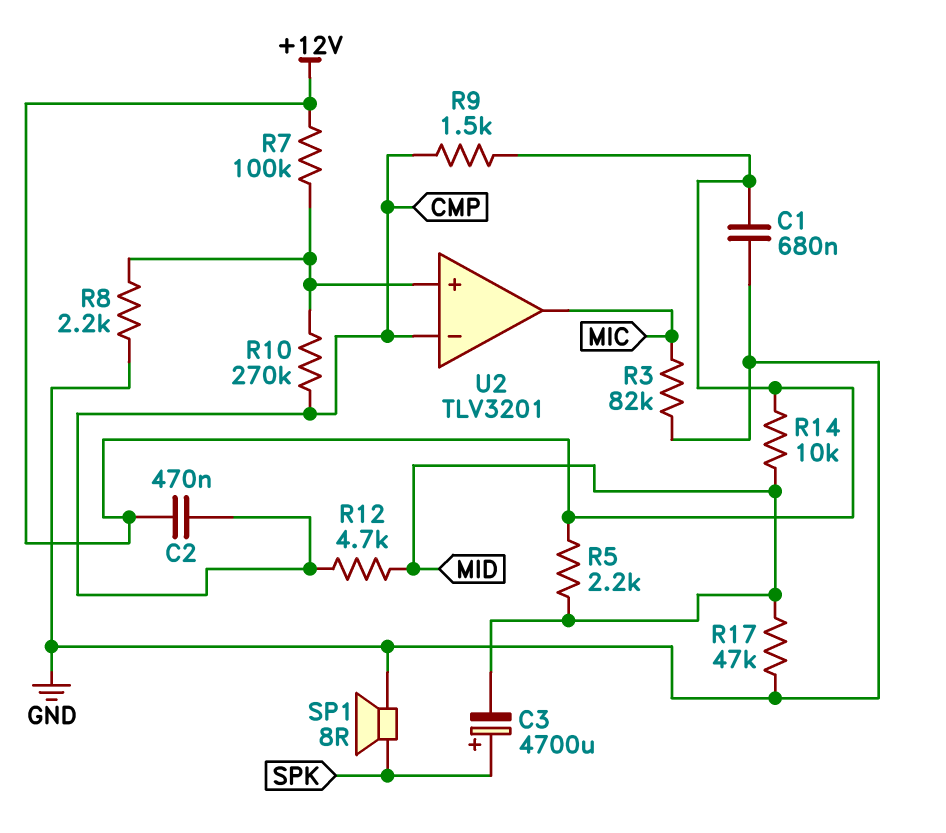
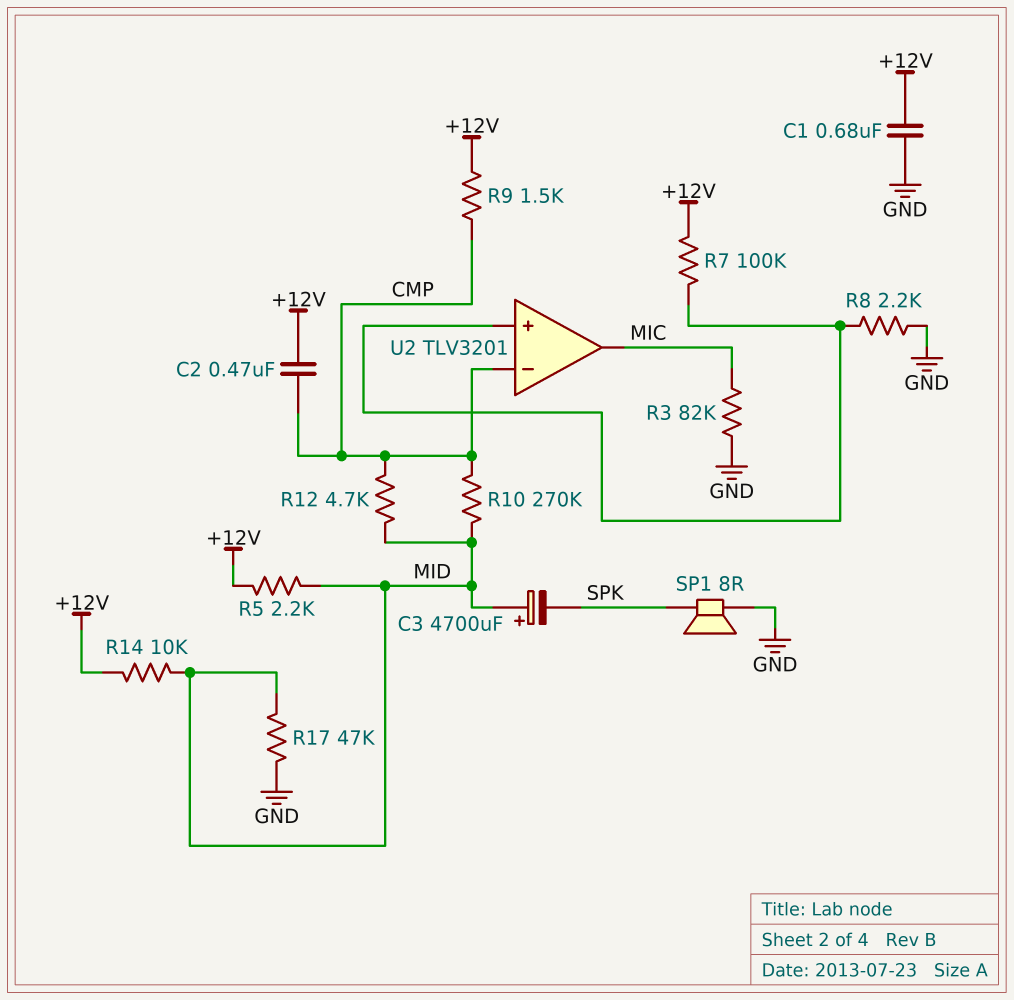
C3: 4700uF (plus SPK, minus MID) -> 4700uF (plus MID, minus SPK)
R10: 270k (CMP, U2/in+) -> 270k (CMP, MID)

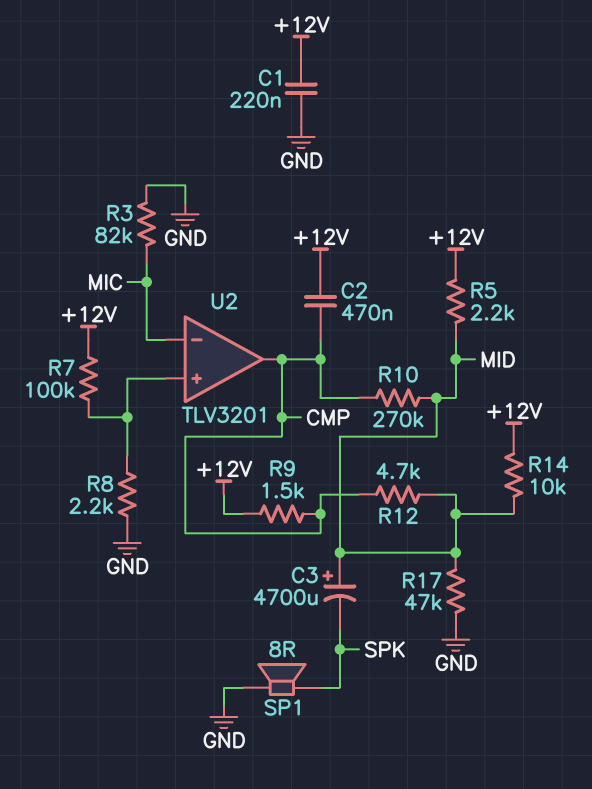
C1: 680nF (+12V, GND) -> 220nF (+12V, GND)
U2 pin in-: CMP -> MIC
U2 pin out: MIC -> CMP

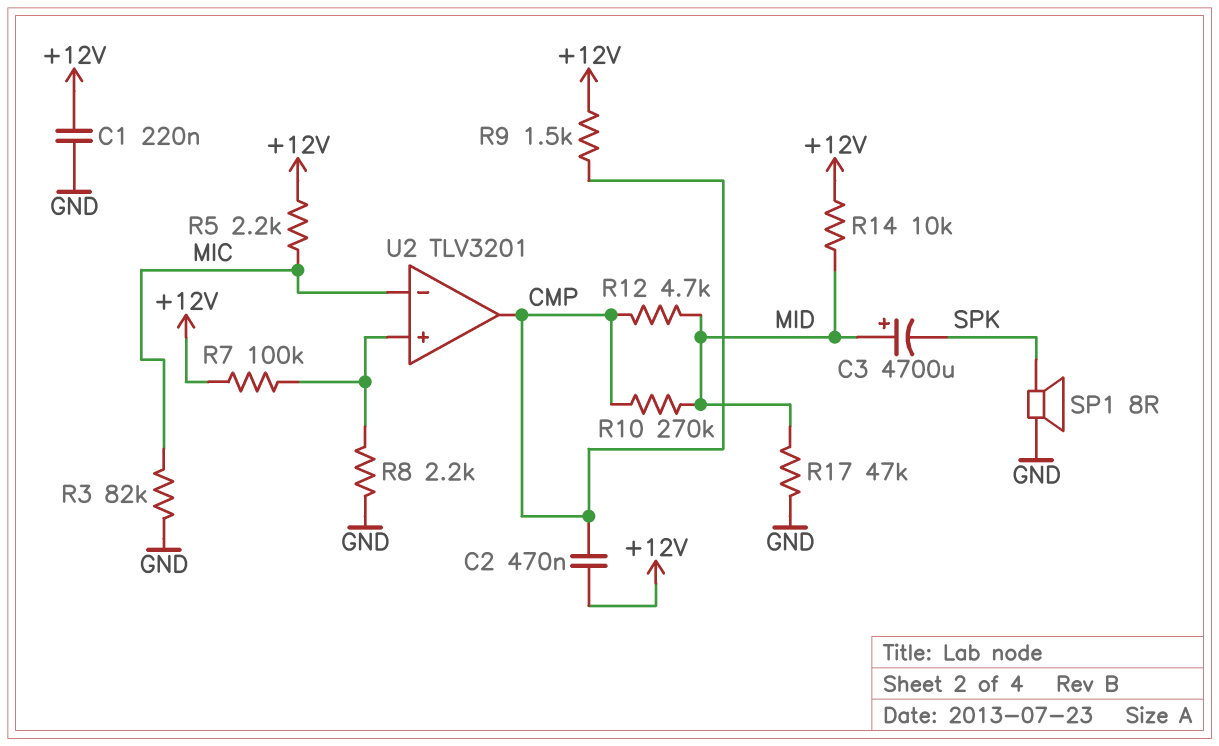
R5: 2.2k (+12V, MID) -> 2.2k (+12V, MIC)

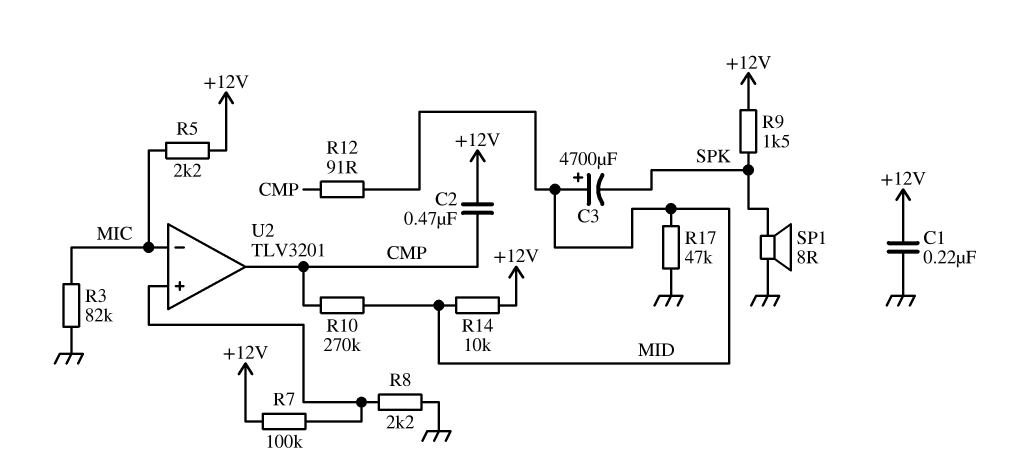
R9: 1.5k (+12V, CMP) -> 1.5k (+12V, SPK)
R12: 4.7k (CMP, MID) -> 91 (CMP, MID)

